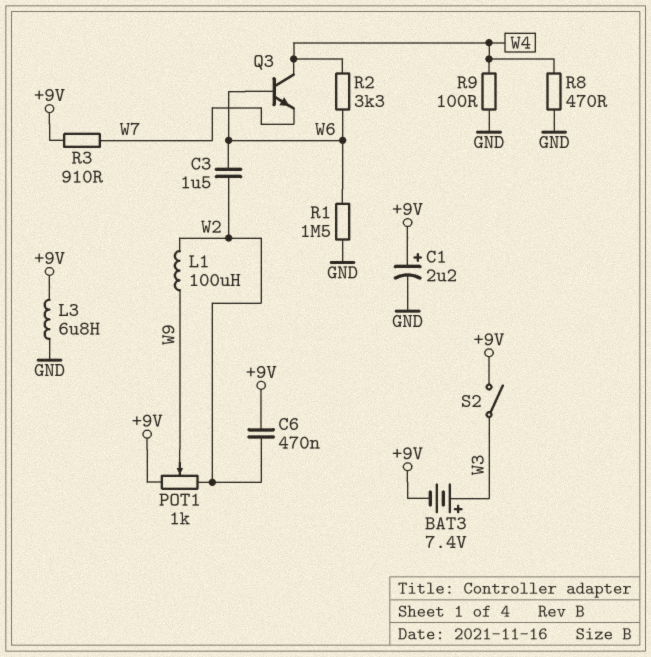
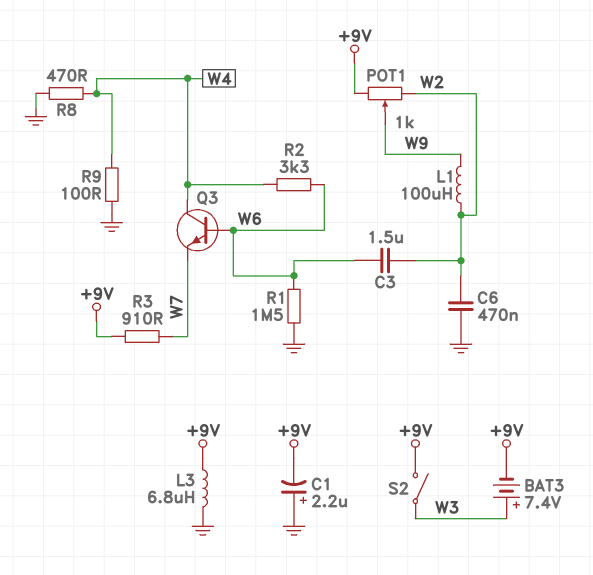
C1: 2.2uF (plus +9V, minus GND) -> 2.2uF (plus GND, minus +9V)
C6: 470nF (+9V, W2) -> 470nF (GND, W2)

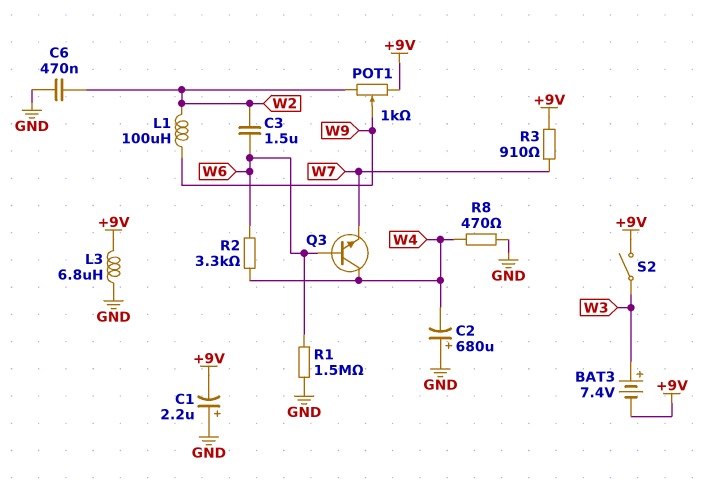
C2: none -> 680uF (plus GND, minus W4)
R9: 100 (GND, W4) -> none

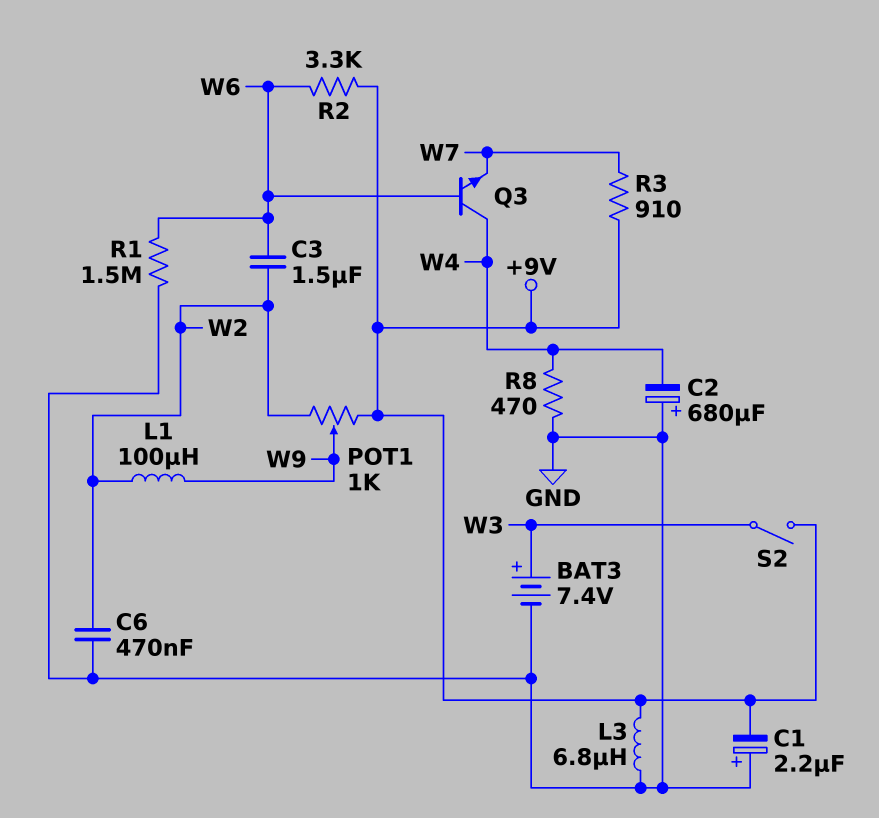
BAT3: 7.4V (plus W3, minus +9V) -> 7.4V (plus W3, minus GND)
R2: 3.3k (W4, W6) -> 3.3k (+9V, W6)

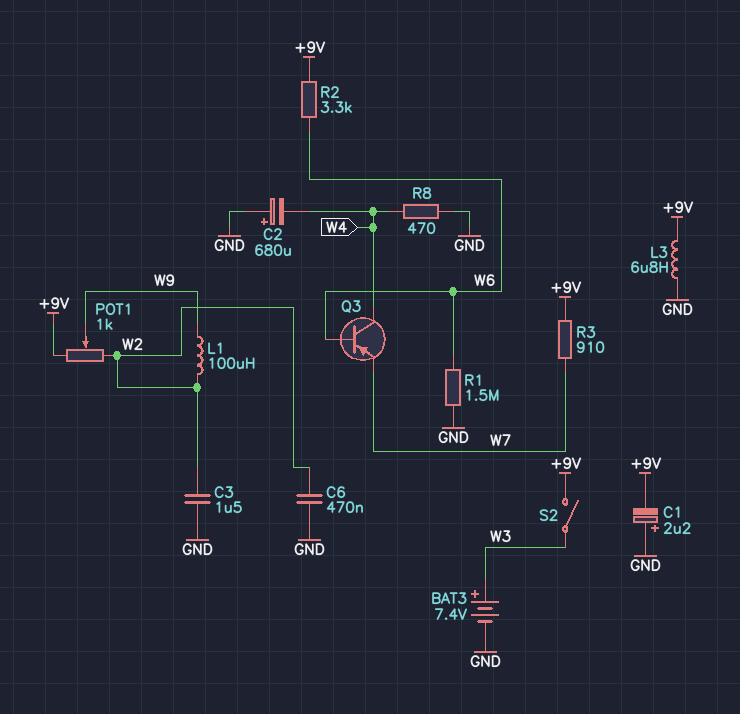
C3: 1.5uF (W2, W6) -> 1.5uF (GND, W2)
Q3: NPN (B W6, C W4, E W7) -> PNP (B W6, C W4, E W7)

